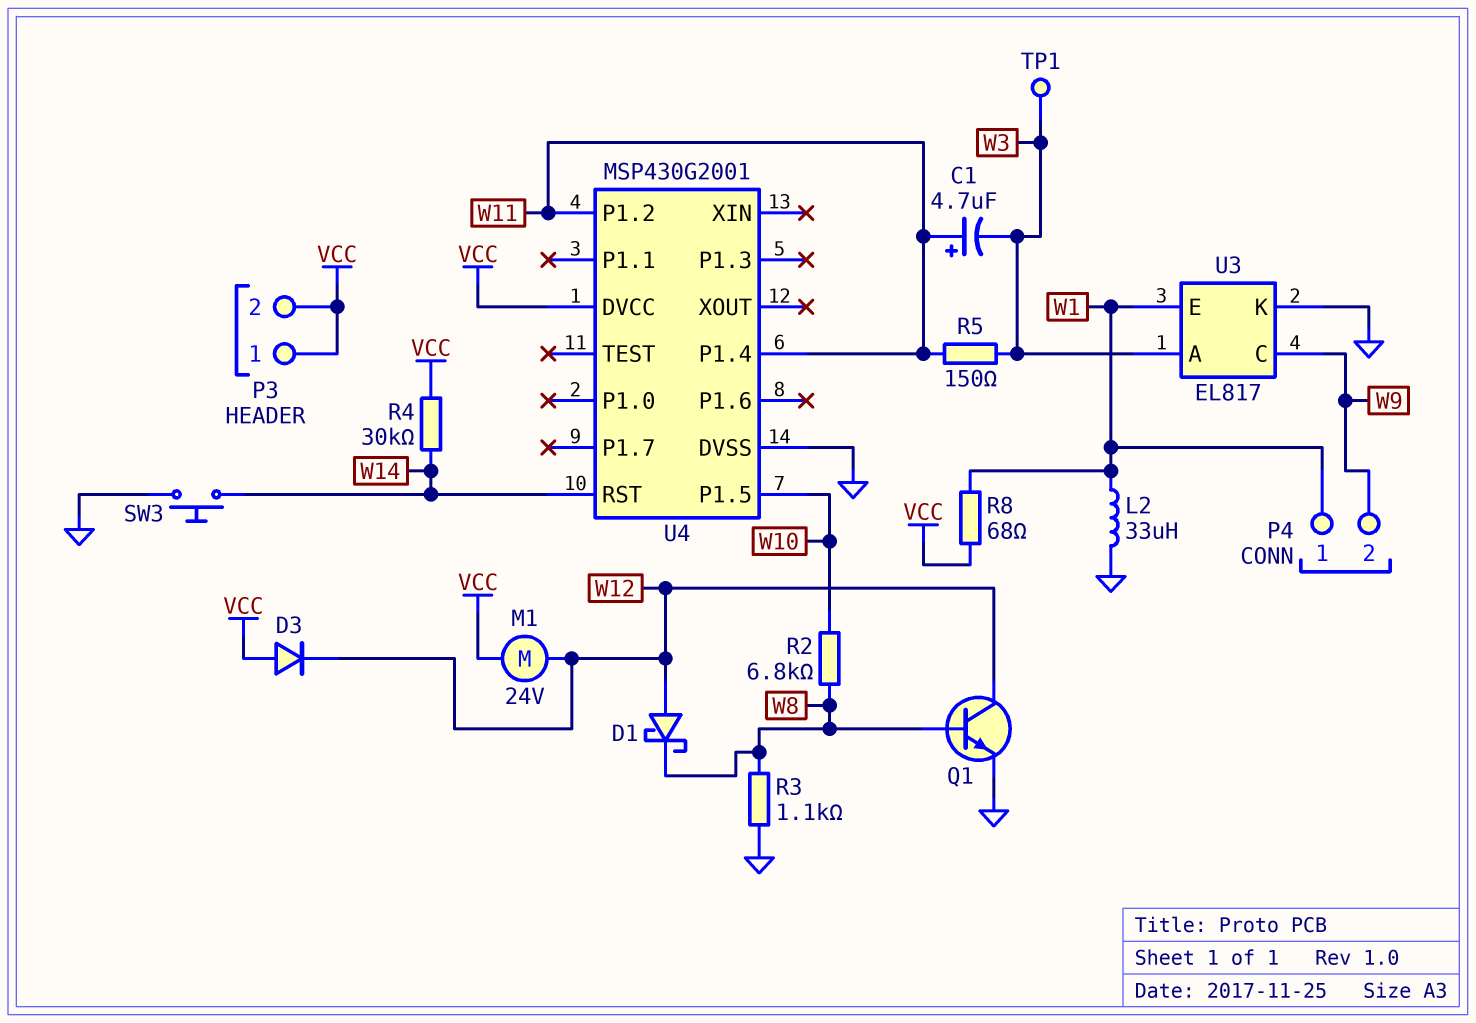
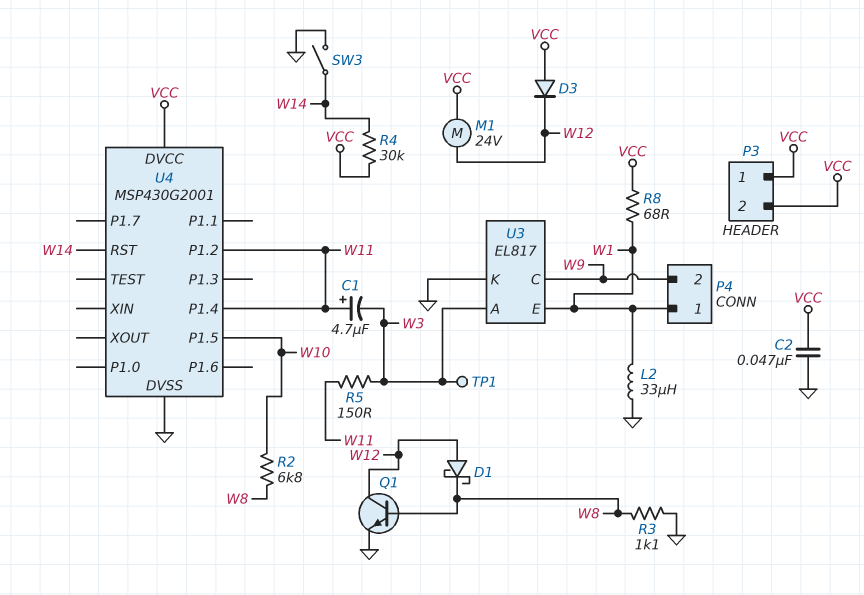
C2: none -> 47nF (GND, VCC)
SW3: button (GND, W14) -> switch (GND, W14)

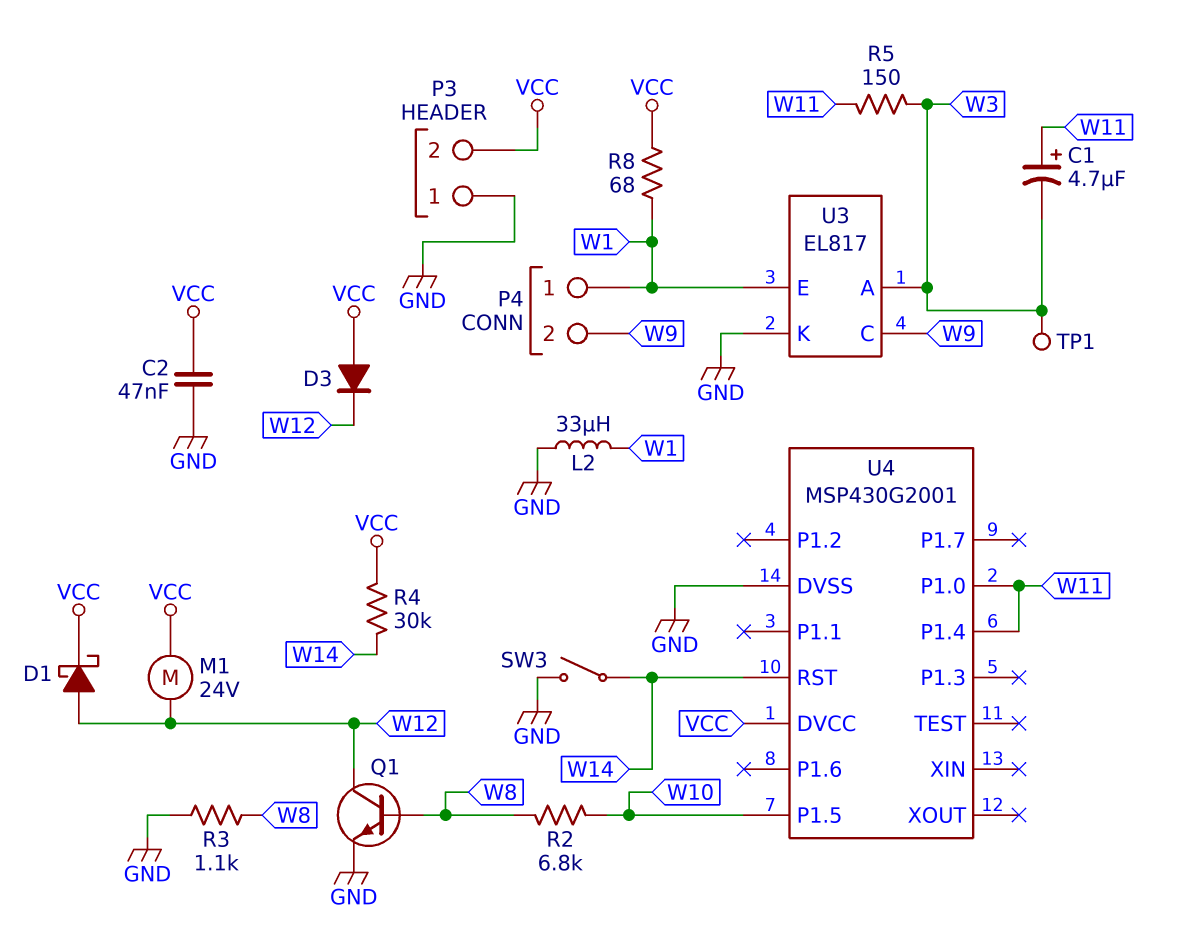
D1: schottky (A W12, K W8) -> schottky (A W12, K VCC)
P3 pin 1: VCC -> GND
U4 pin P1.0: none -> W11
U4 pin P1.2: W11 -> none

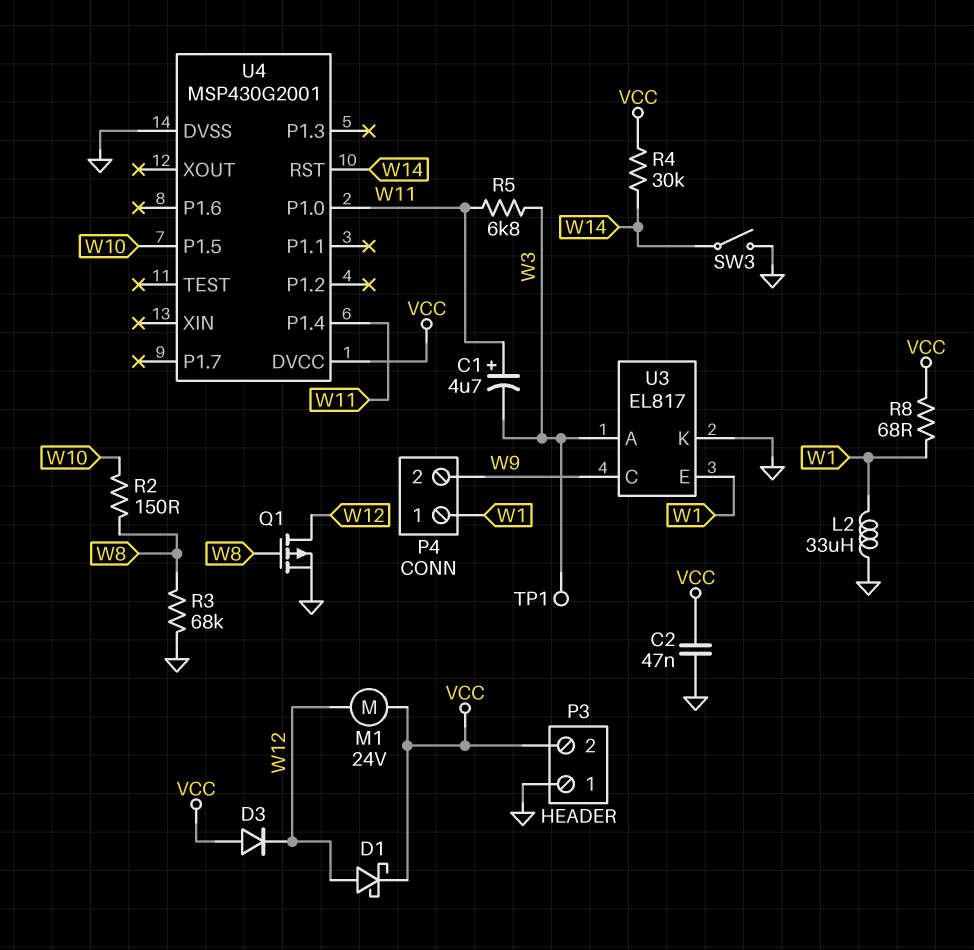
Q1: NPN (B W8, C W12, E GND) -> PMOS (G W8, D W12, S GND)
R2: 6.8k (W8, W10) -> 150 (W8, W10)
R3: 1.1k (GND, W8) -> 68k (GND, W8)
R5: 150 (W3, W11) -> 6.8k (W3, W11)

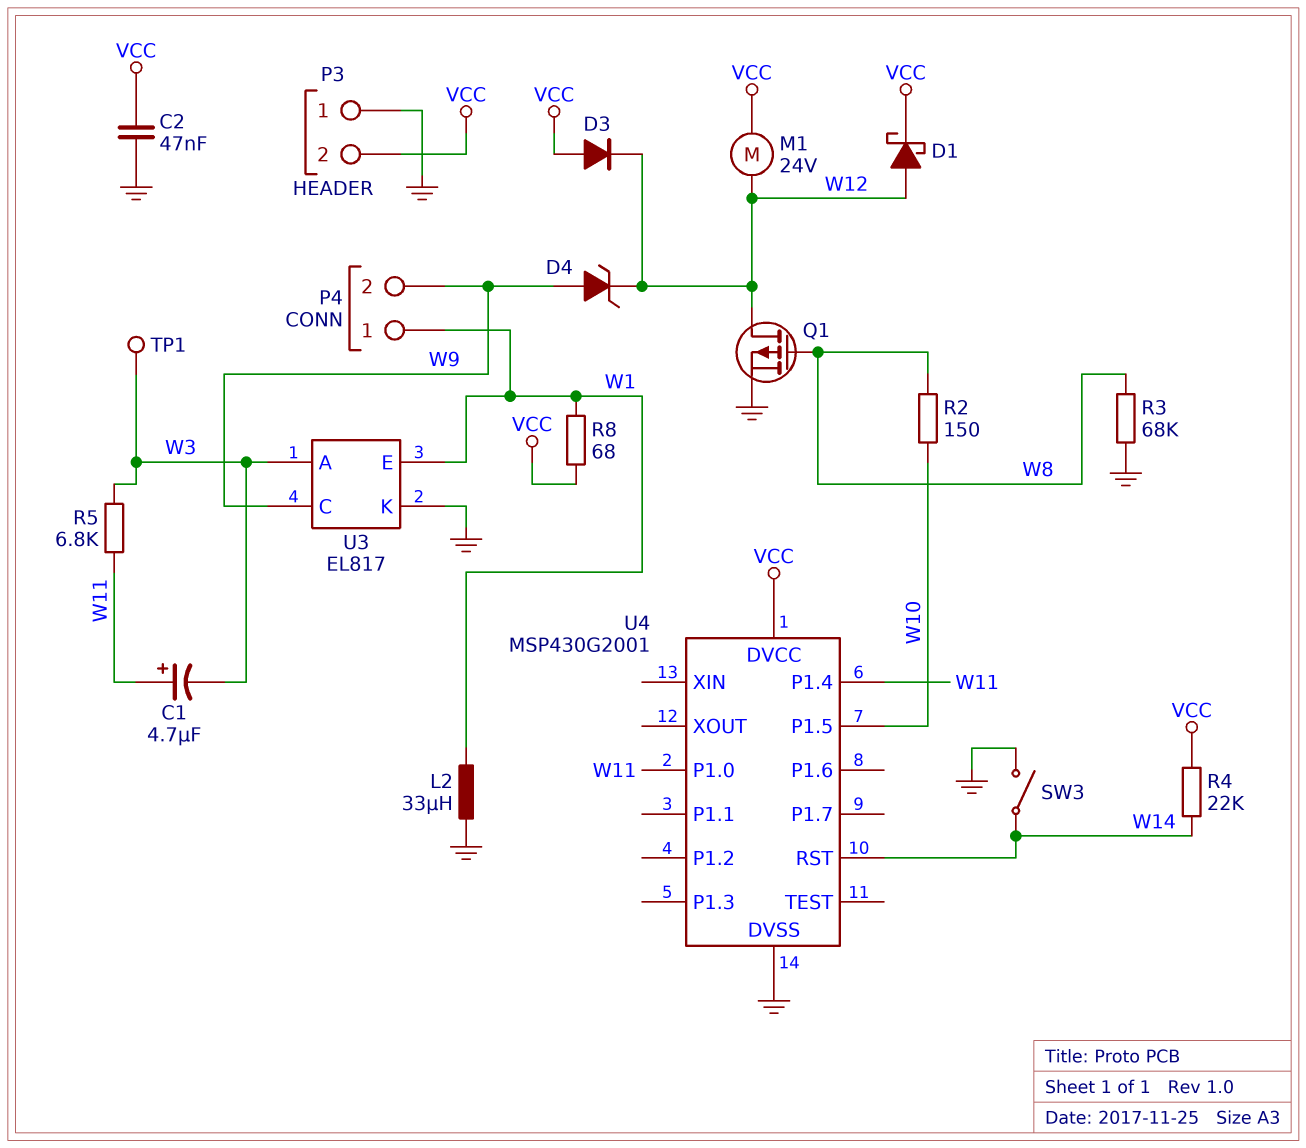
D4: none -> zener (A W9, K W12)
R4: 30k (VCC, W14) -> 22k (VCC, W14)

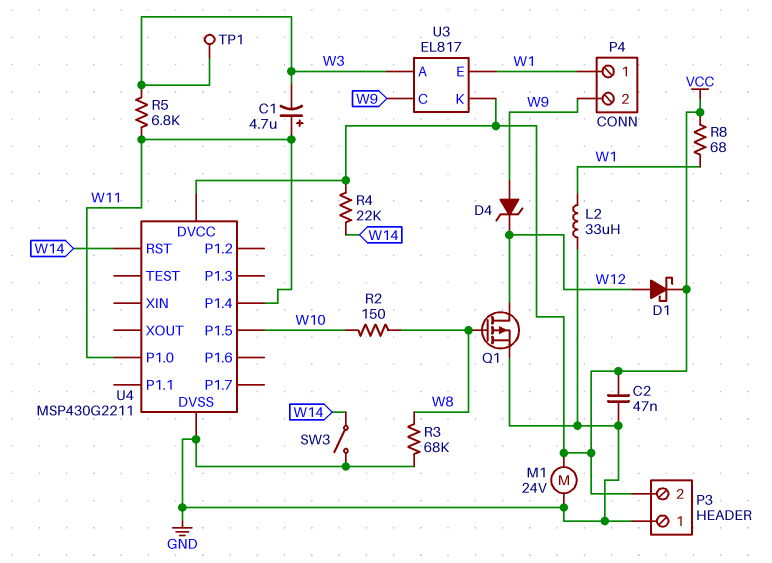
D3: diode (A VCC, K W12) -> none
M1: motor 24V (VCC, W12) -> motor 24V (GND, VCC)
U3 pin K: GND -> VCC
U4: MSP430G2001 -> MSP430G2211

